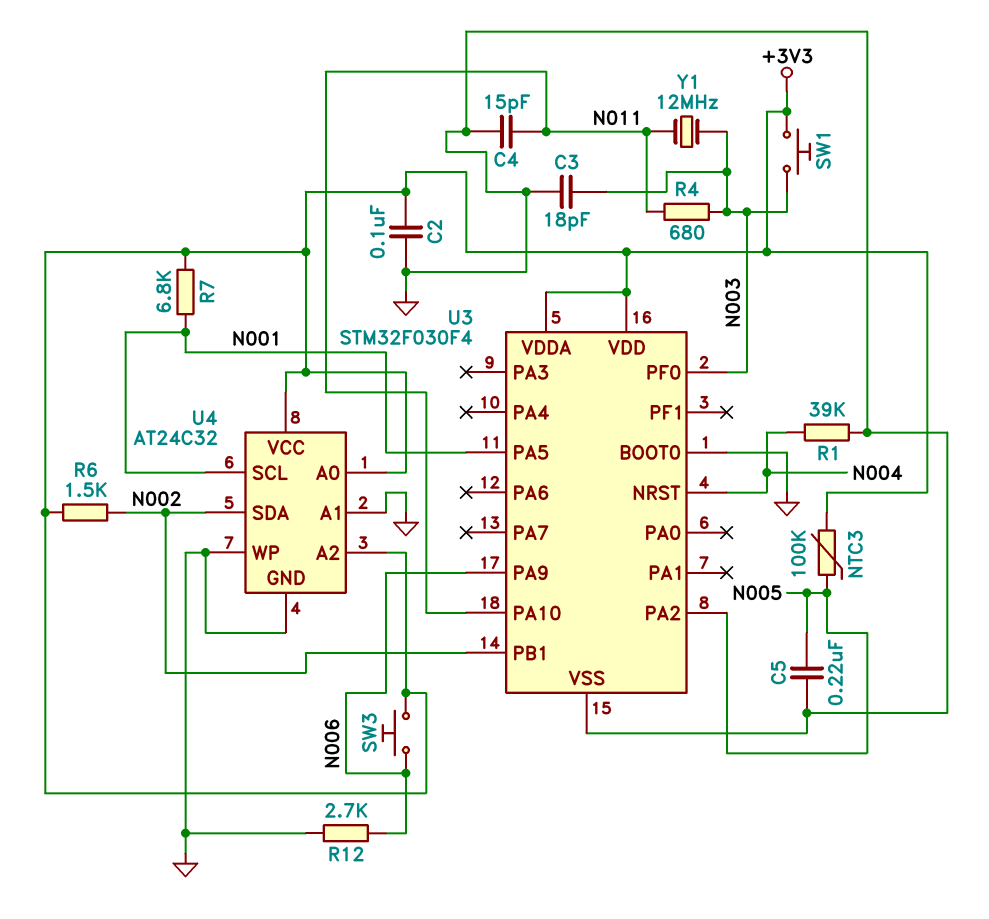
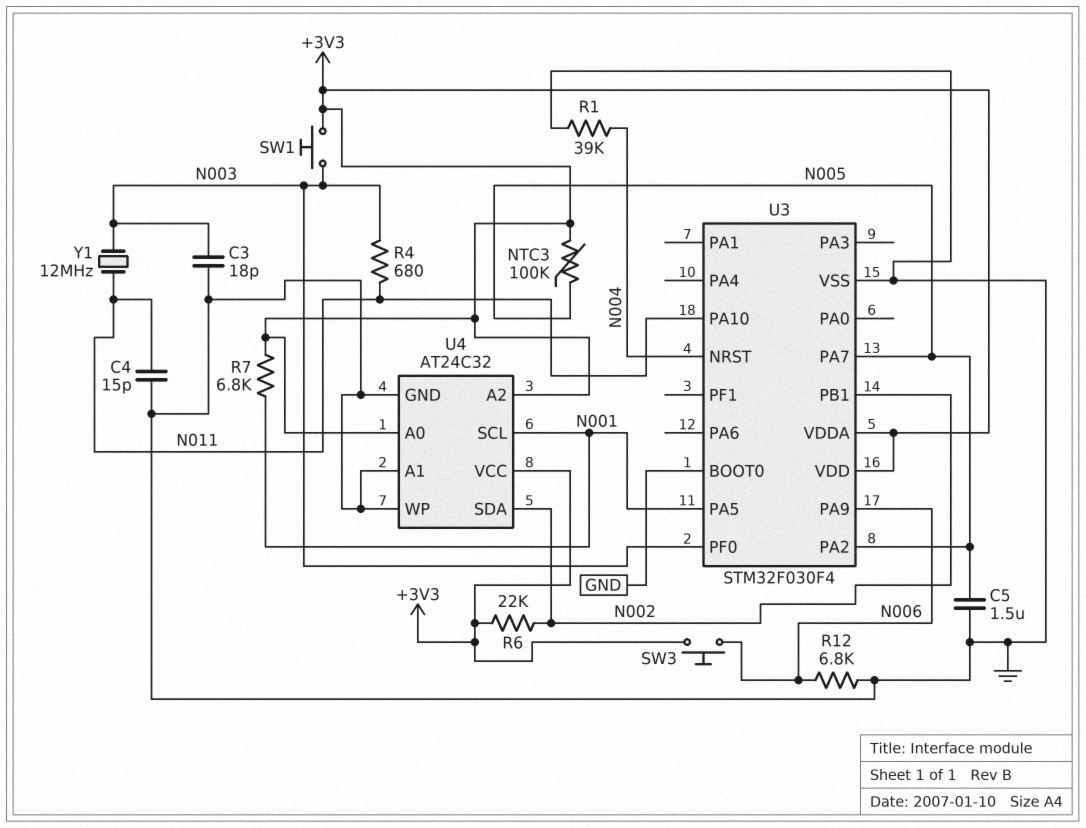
C2: 100nF (+3V3, GND) -> none
C5: 220nF (GND, N005) -> 1.5uF (GND, N005)
R6: 1.5k (+3V3, N002) -> 22k (+3V3, N002)
R12: 2.7k (GND, N006) -> 6.8k (GND, N006)
U3 pin PA7: none -> N005

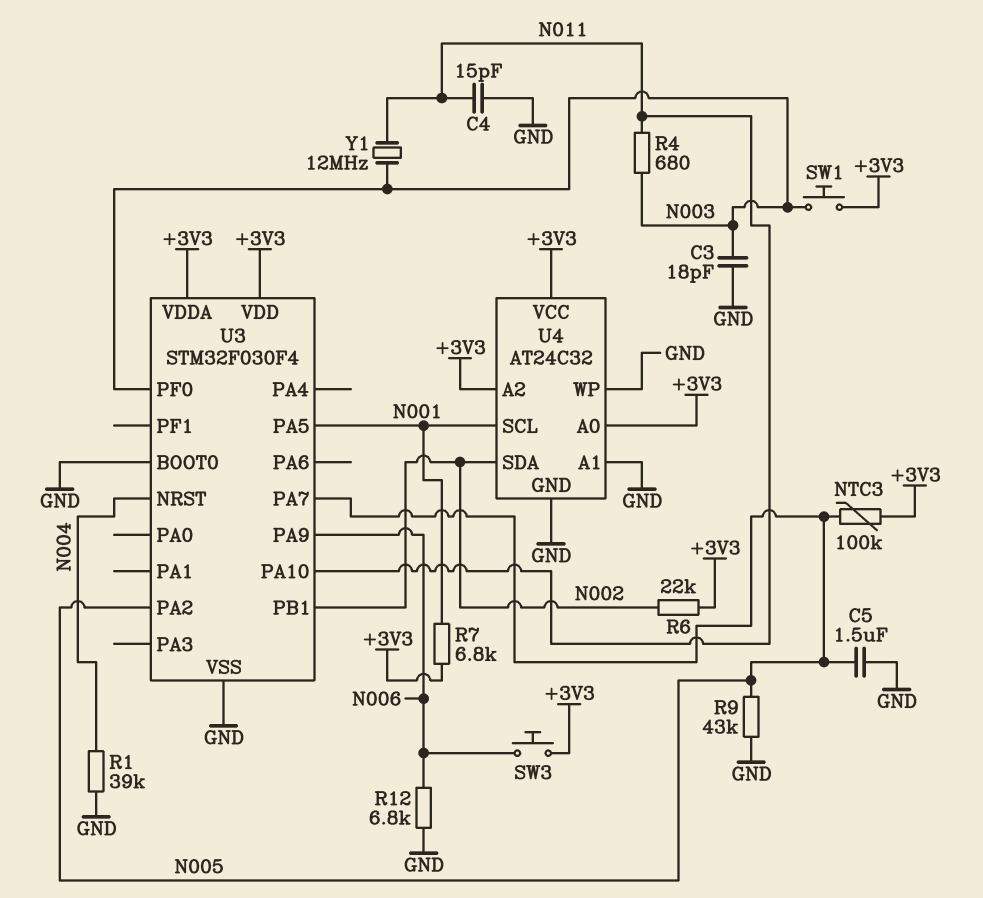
R9: none -> 43k (GND, N005)

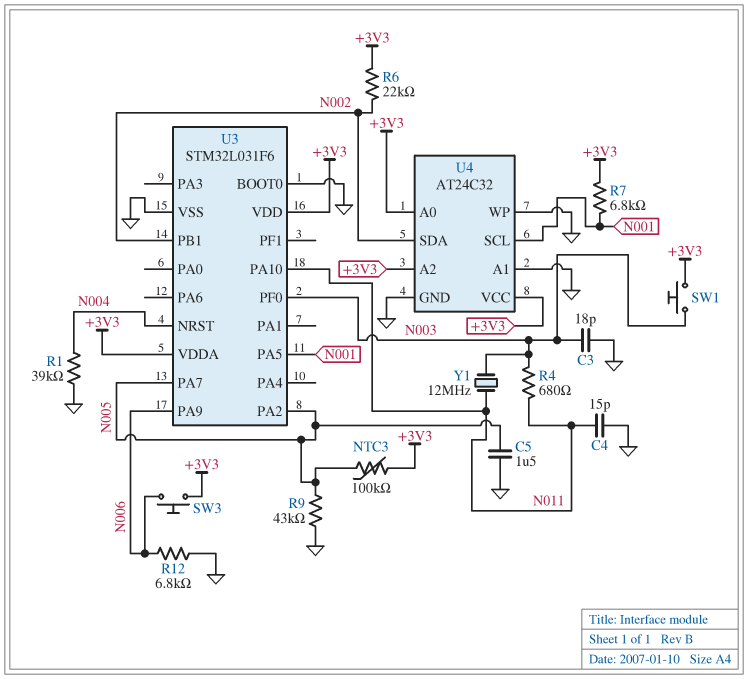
U3: STM32F030F4 -> STM32L031F6

